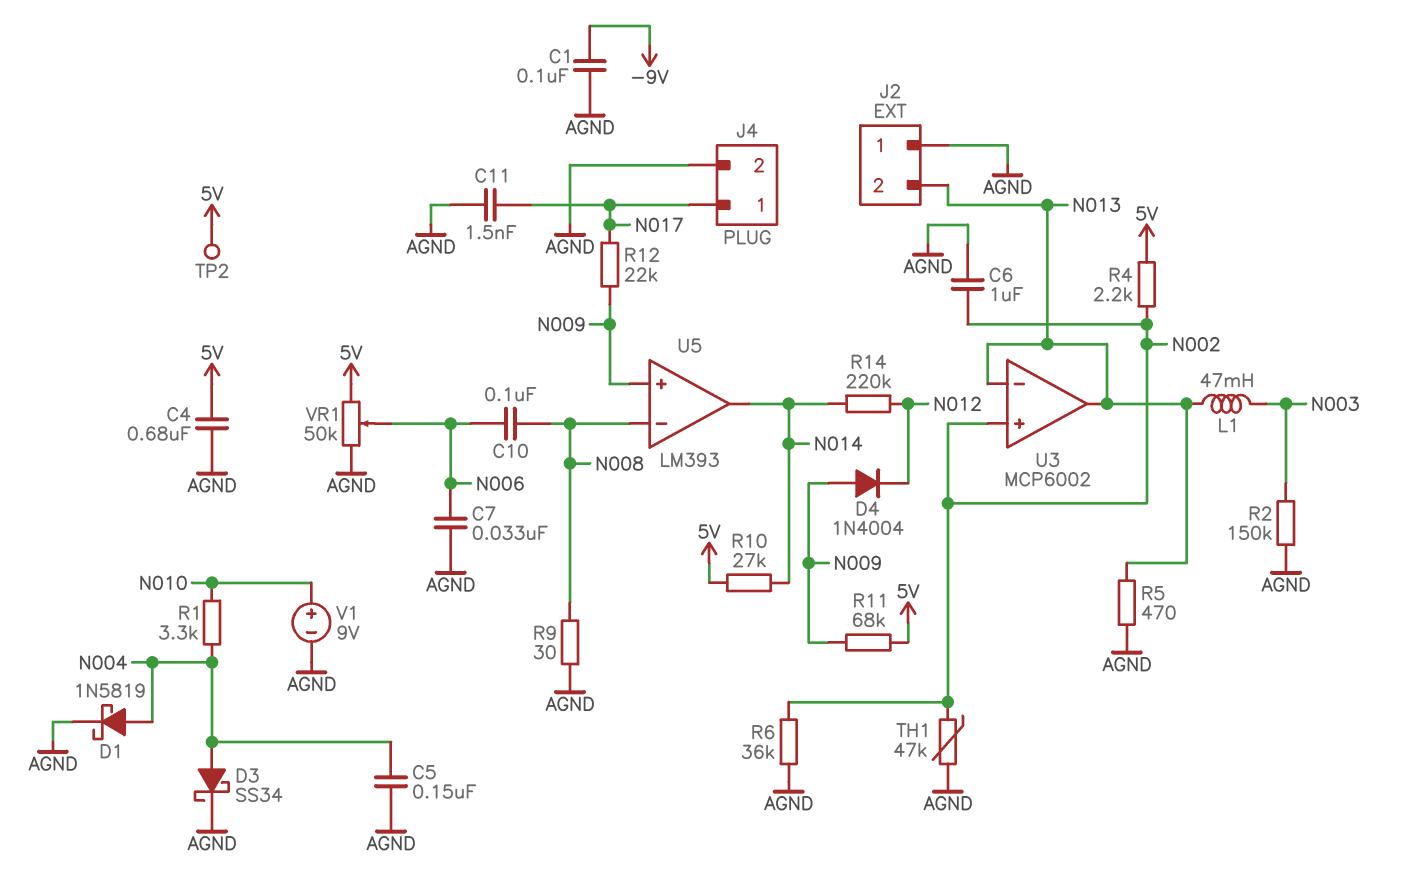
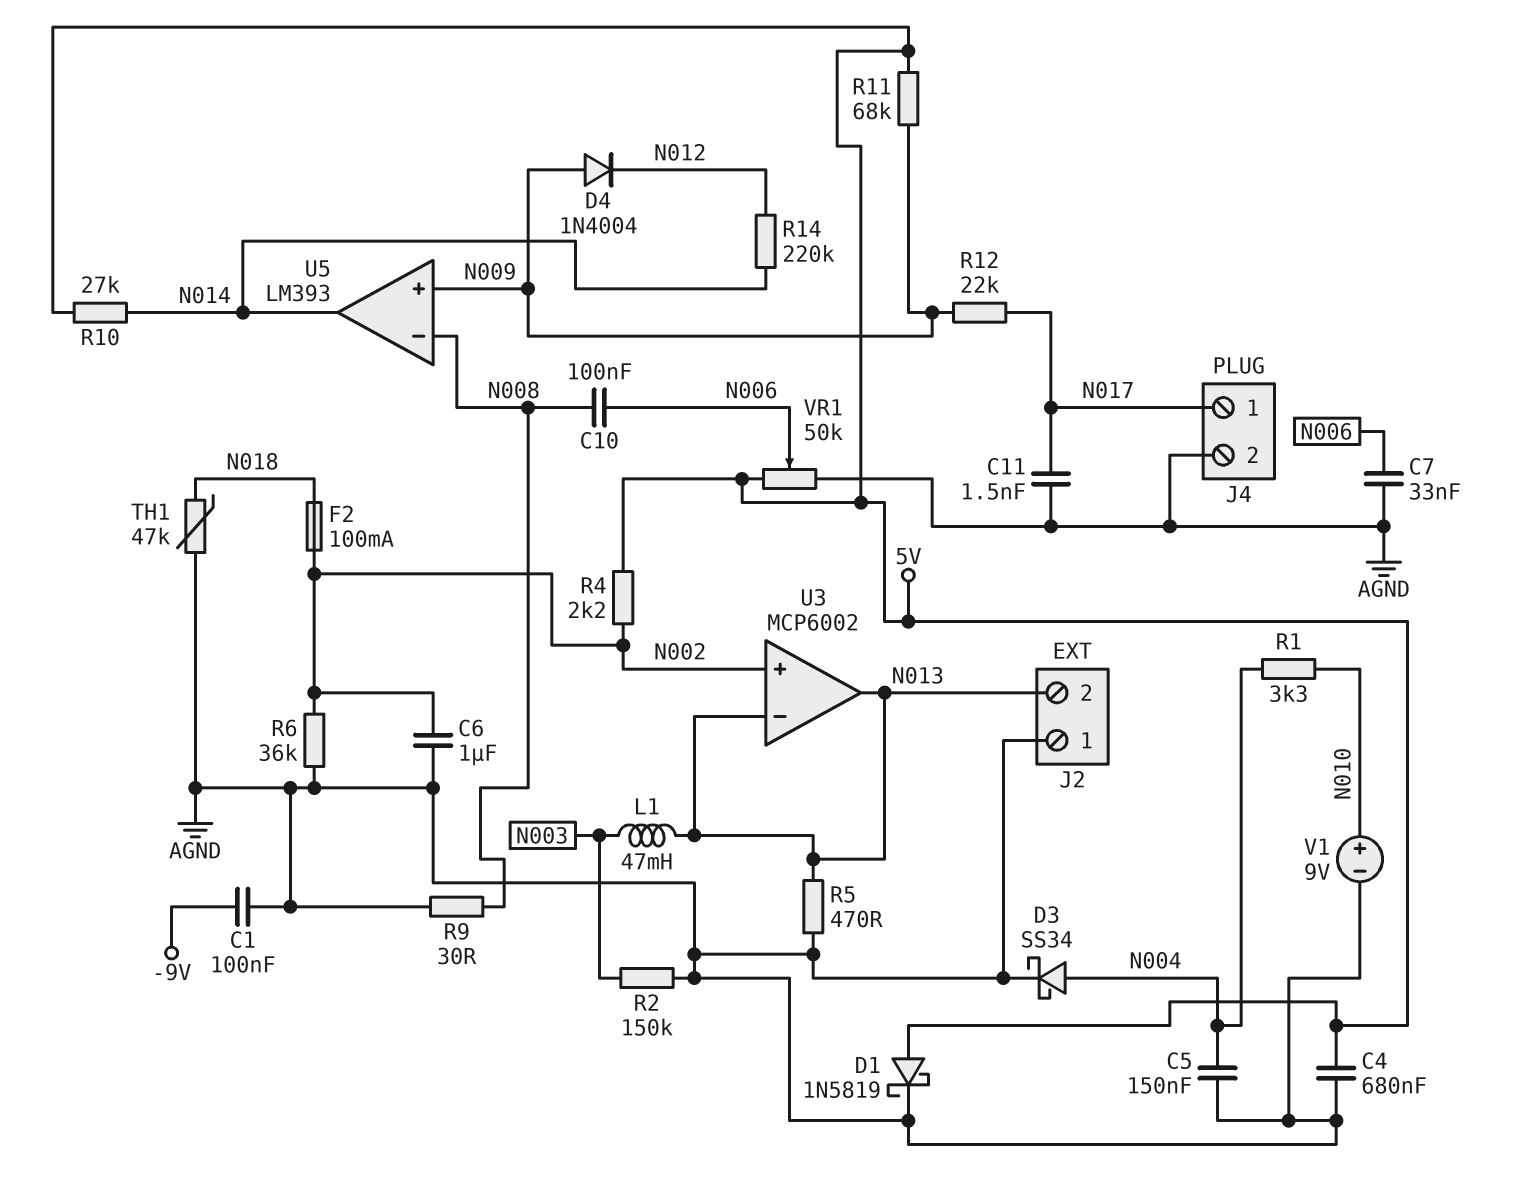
D1: schottky 1N5819 (A N004, K AGND) -> schottky 1N5819 (A 5V, K AGND)
F2: none -> 100mA (N002, N018)
TH1: 47k (AGND, N002) -> 47k (AGND, N018)
TP2: test point (5V) -> none

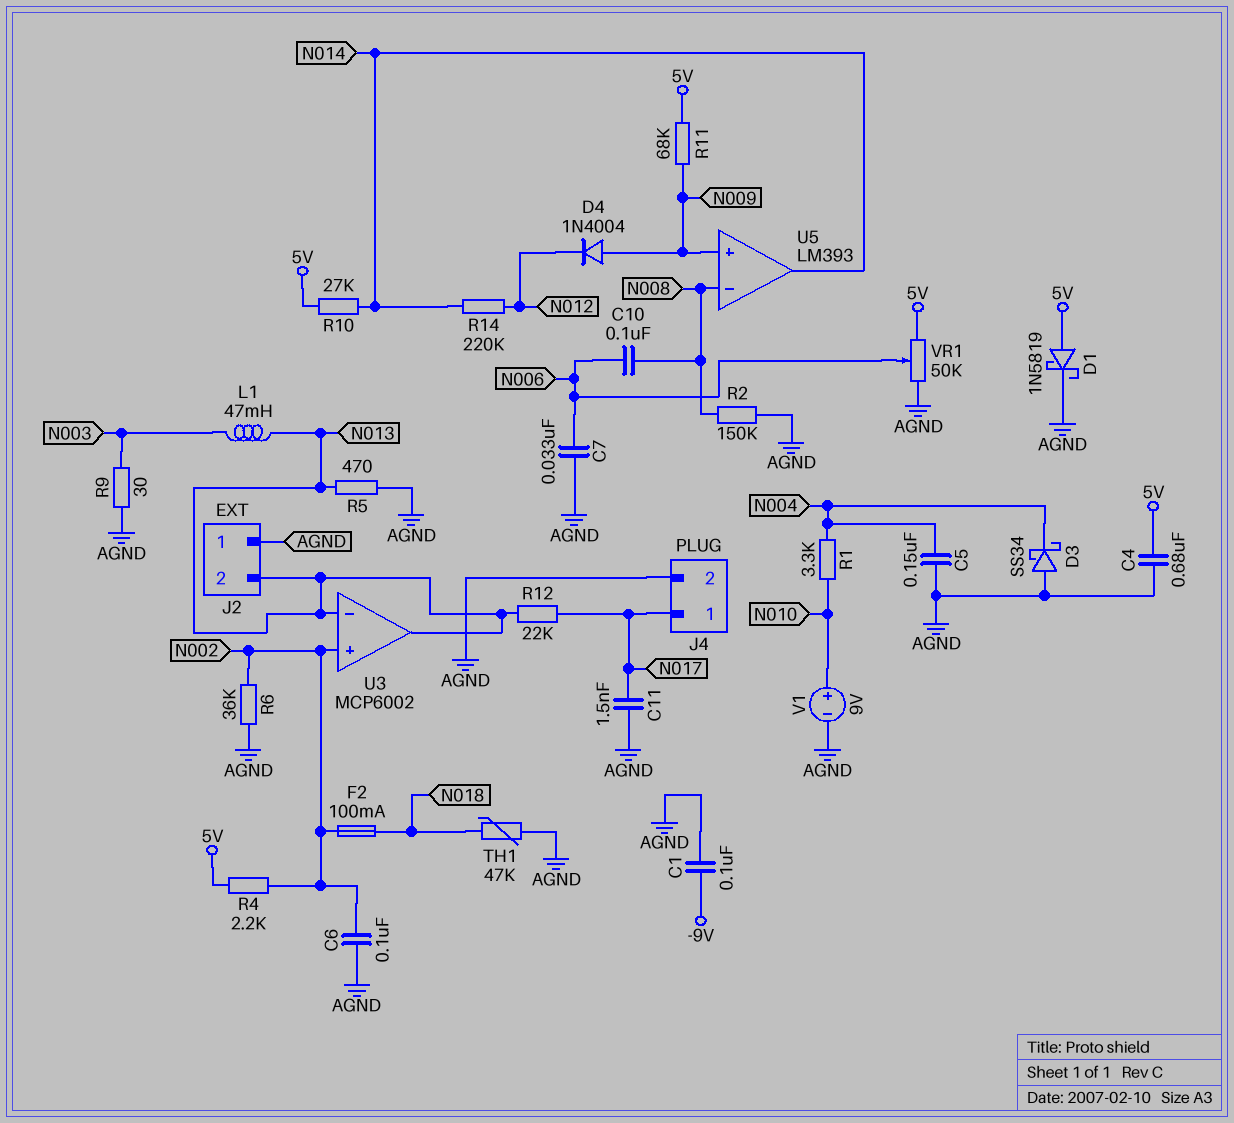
C6: 1uF (AGND, N002) -> 100nF (AGND, N002)
D3: schottky SS34 (A N004, K AGND) -> schottky SS34 (A AGND, K N004)
R2: 150k (AGND, N003) -> 150k (AGND, N008)
R9: 30 (AGND, N008) -> 30 (AGND, N003)
R12: 22k (N009, N017) -> 22k (N013, N017)

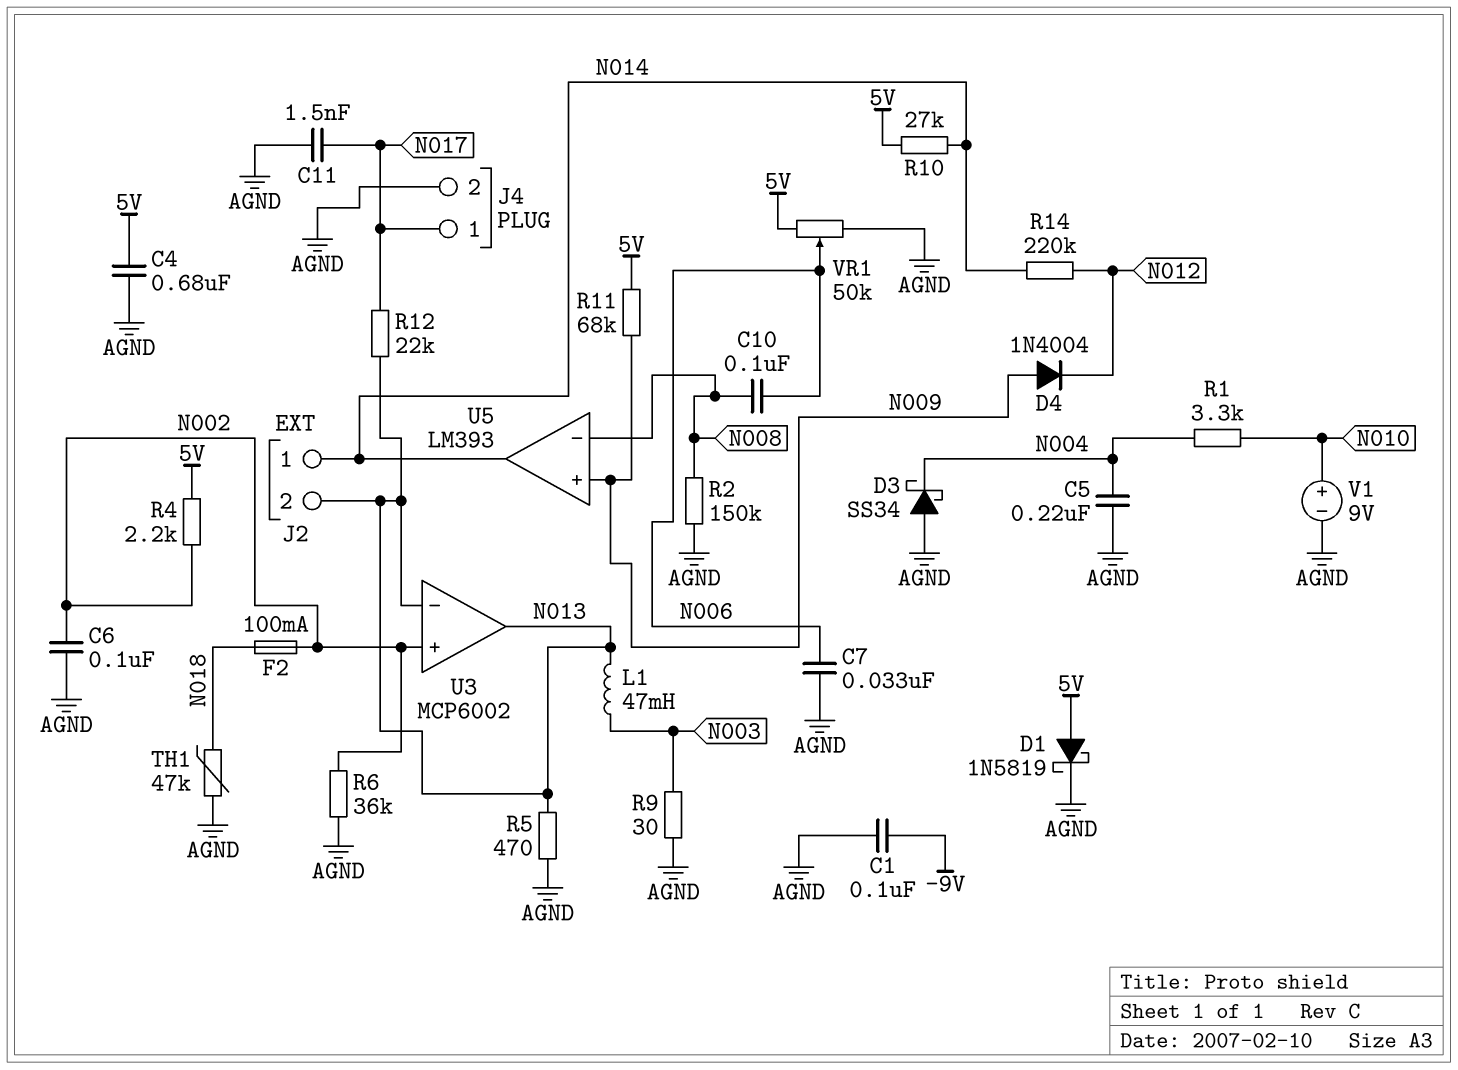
C5: 150nF (AGND, N004) -> 220nF (AGND, N004)
J2 pin 1: AGND -> N014

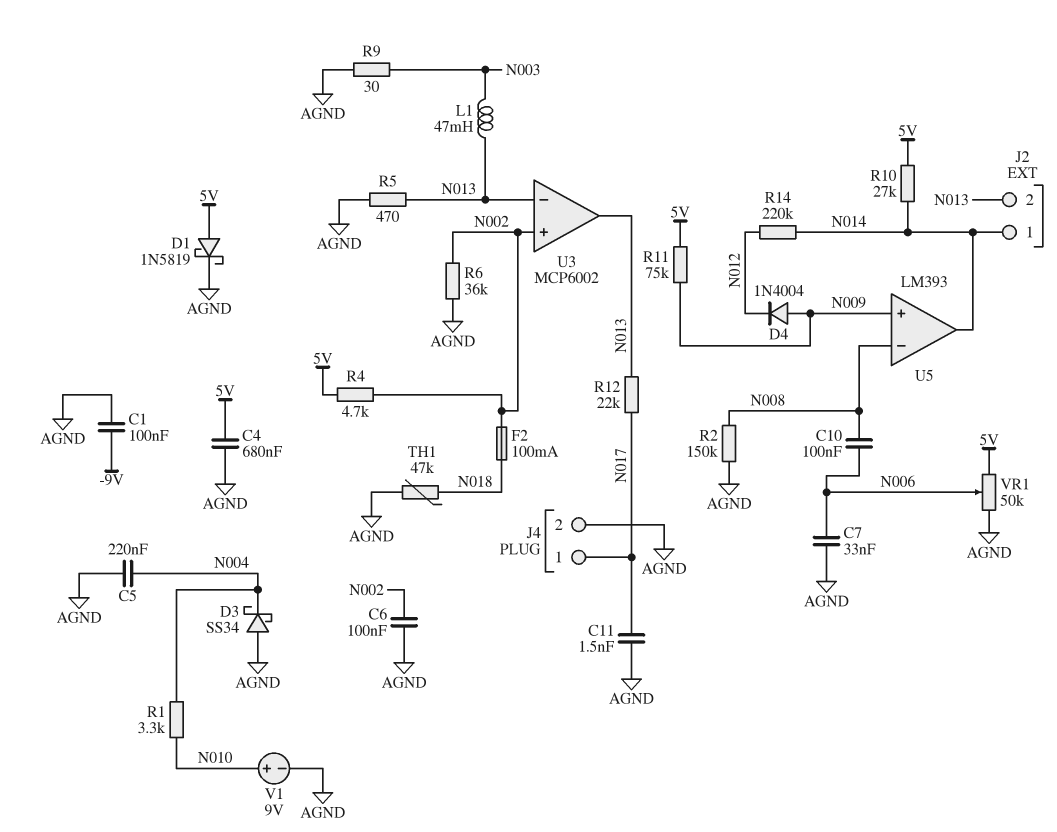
R4: 2.2k (5V, N002) -> 4.7k (5V, N002)
R11: 68k (5V, N009) -> 75k (5V, N009)

